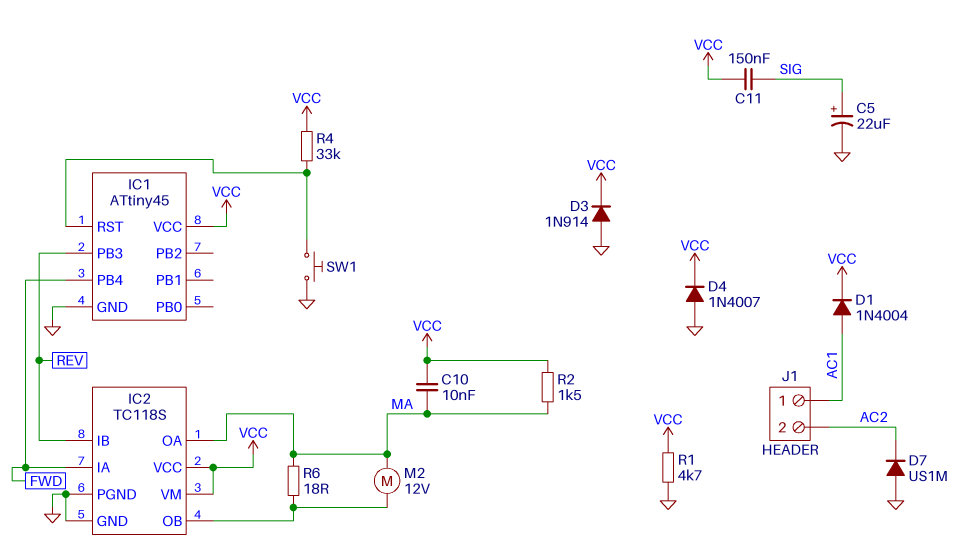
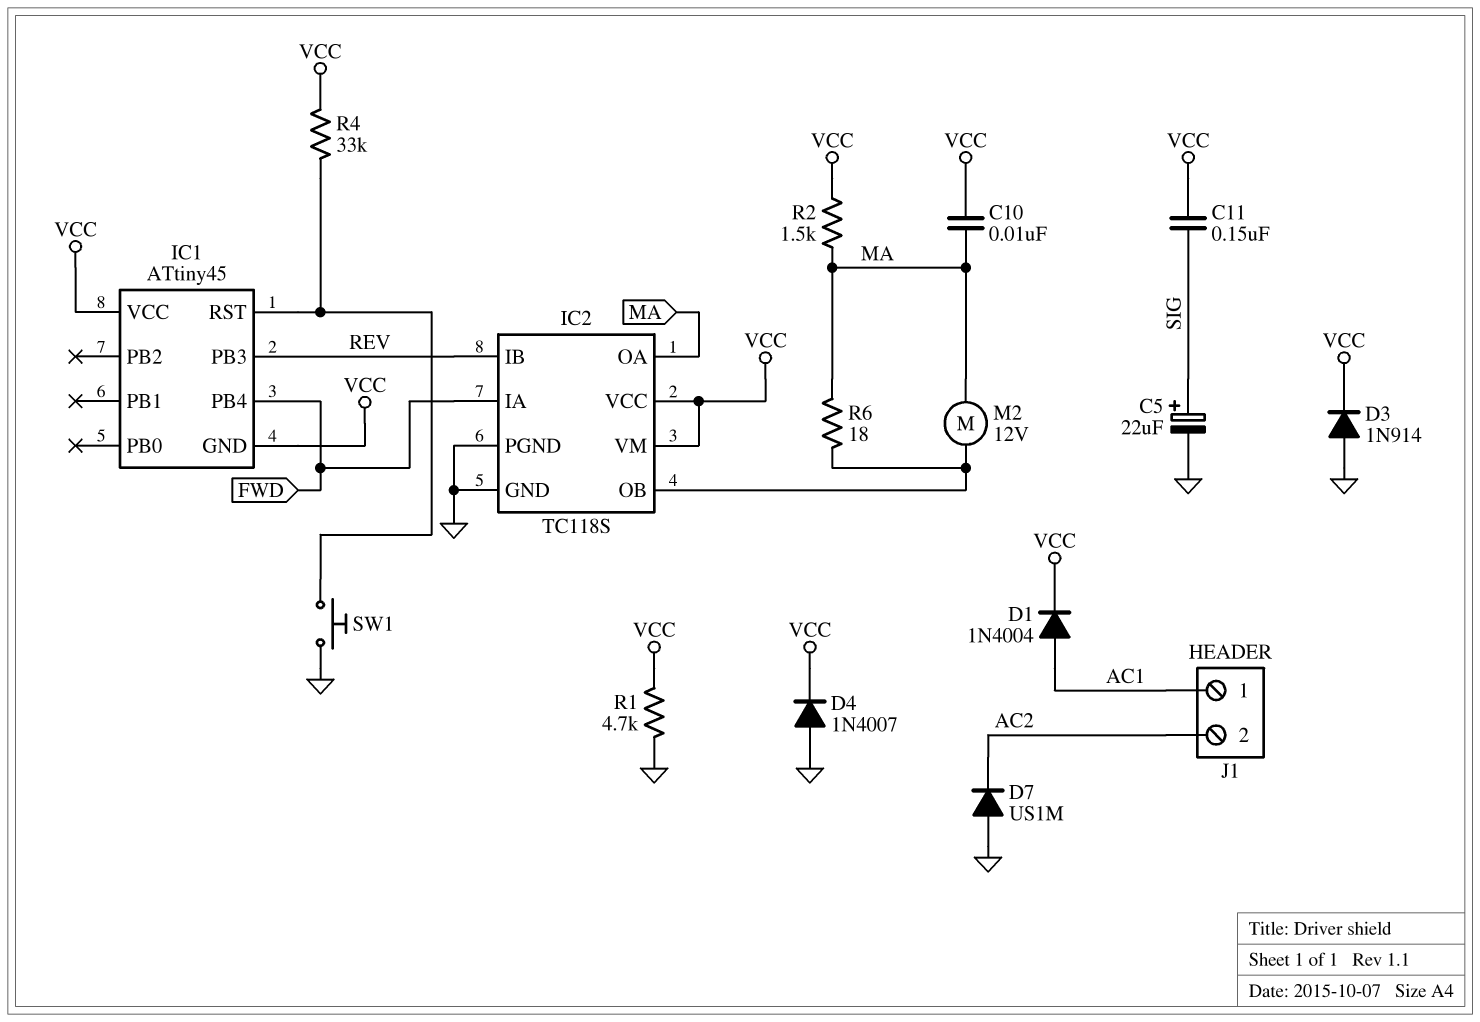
IC1 pin GND: GND -> VCC

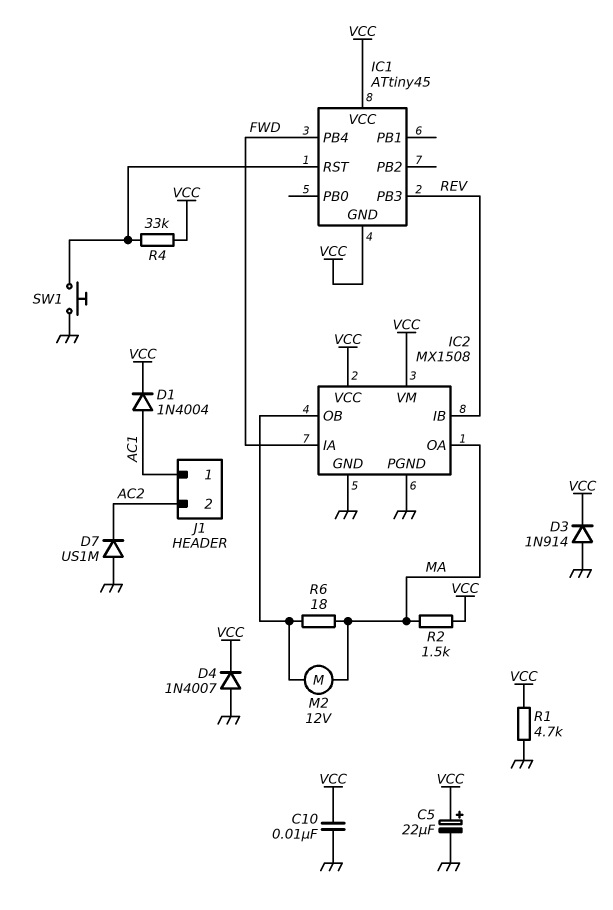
C5: 22uF (plus SIG, minus GND) -> 22uF (plus VCC, minus GND)
C10: 10nF (MA, VCC) -> 10nF (GND, VCC)
C11: 150nF (SIG, VCC) -> none
IC2: TC118S -> MX1508

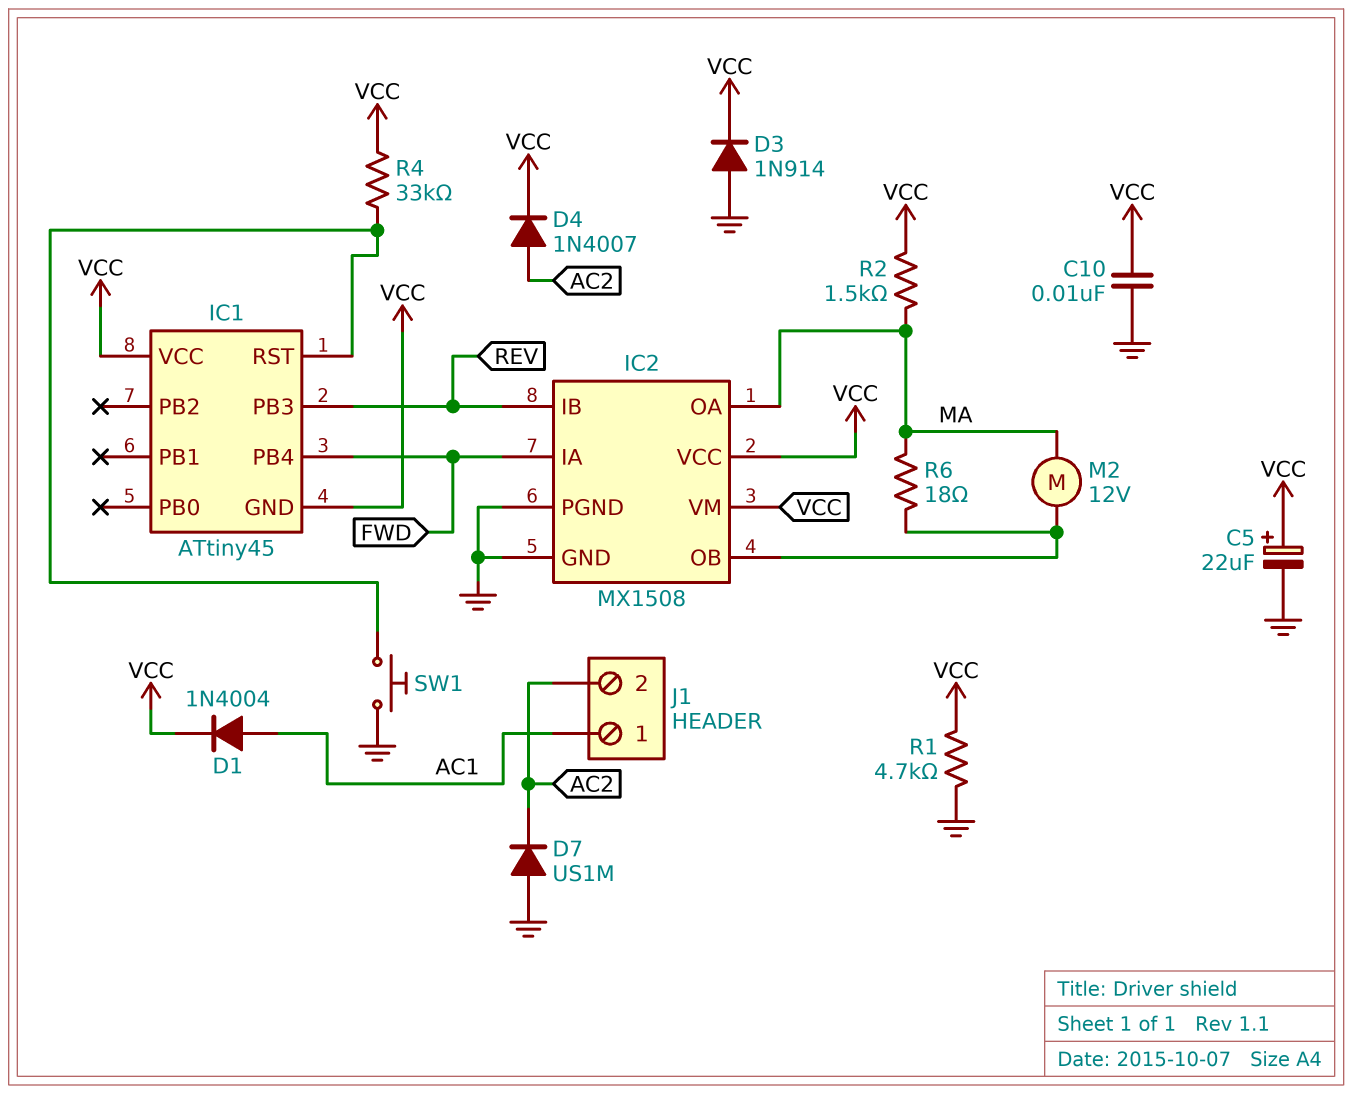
D4: diode 1N4007 (A GND, K VCC) -> diode 1N4007 (A AC2, K VCC)

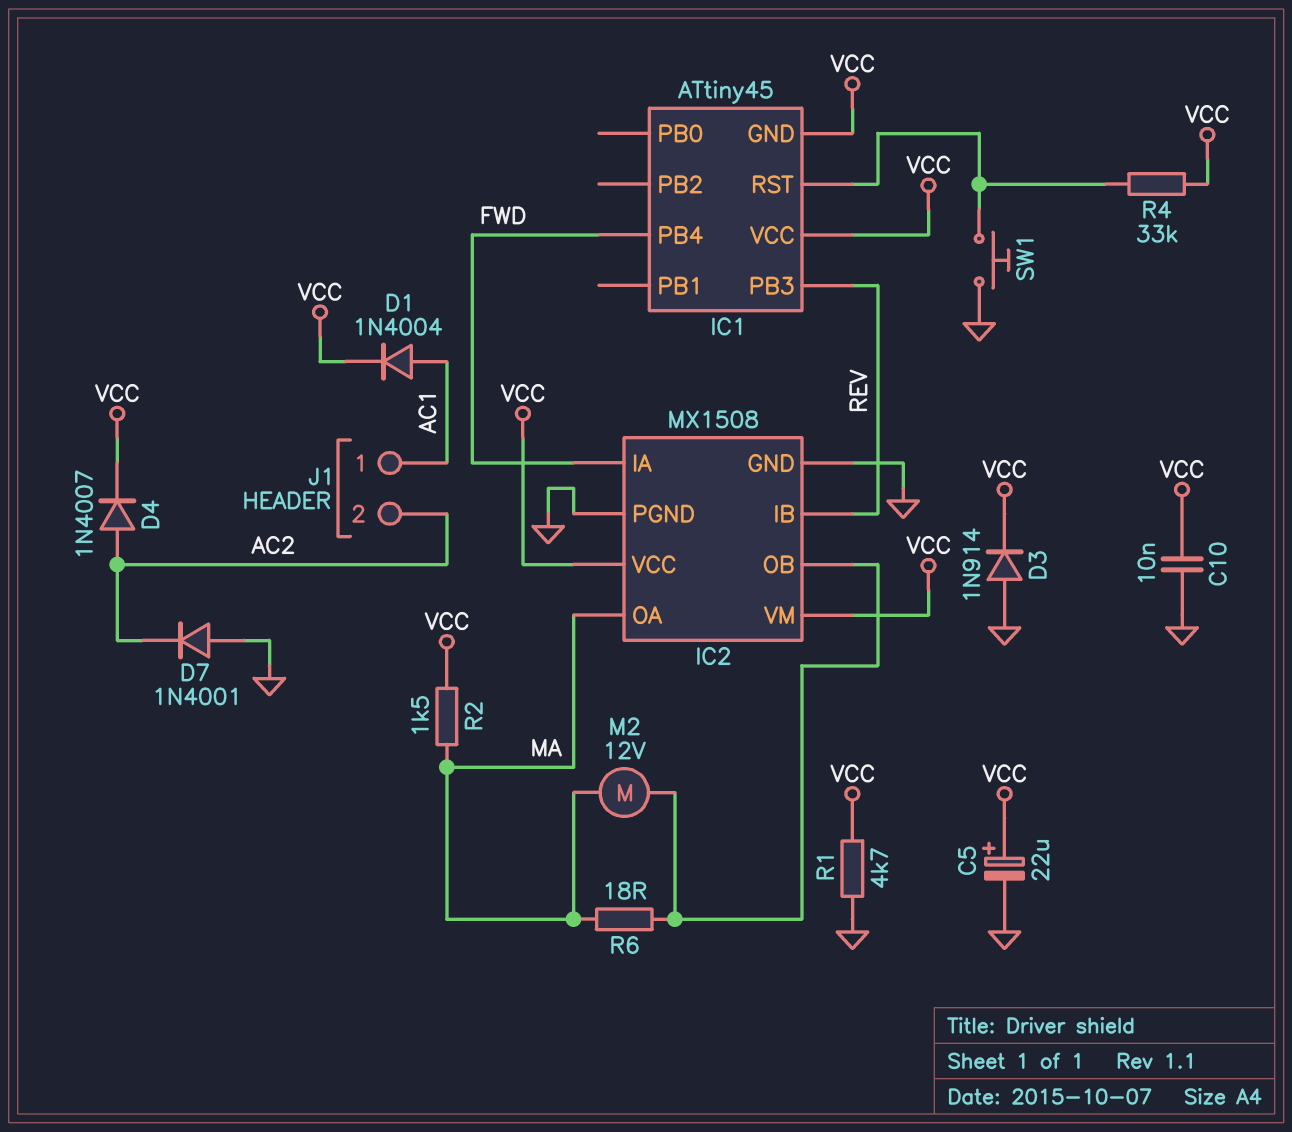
D7: diode US1M (A GND, K AC2) -> diode 1N4001 (A GND, K AC2)

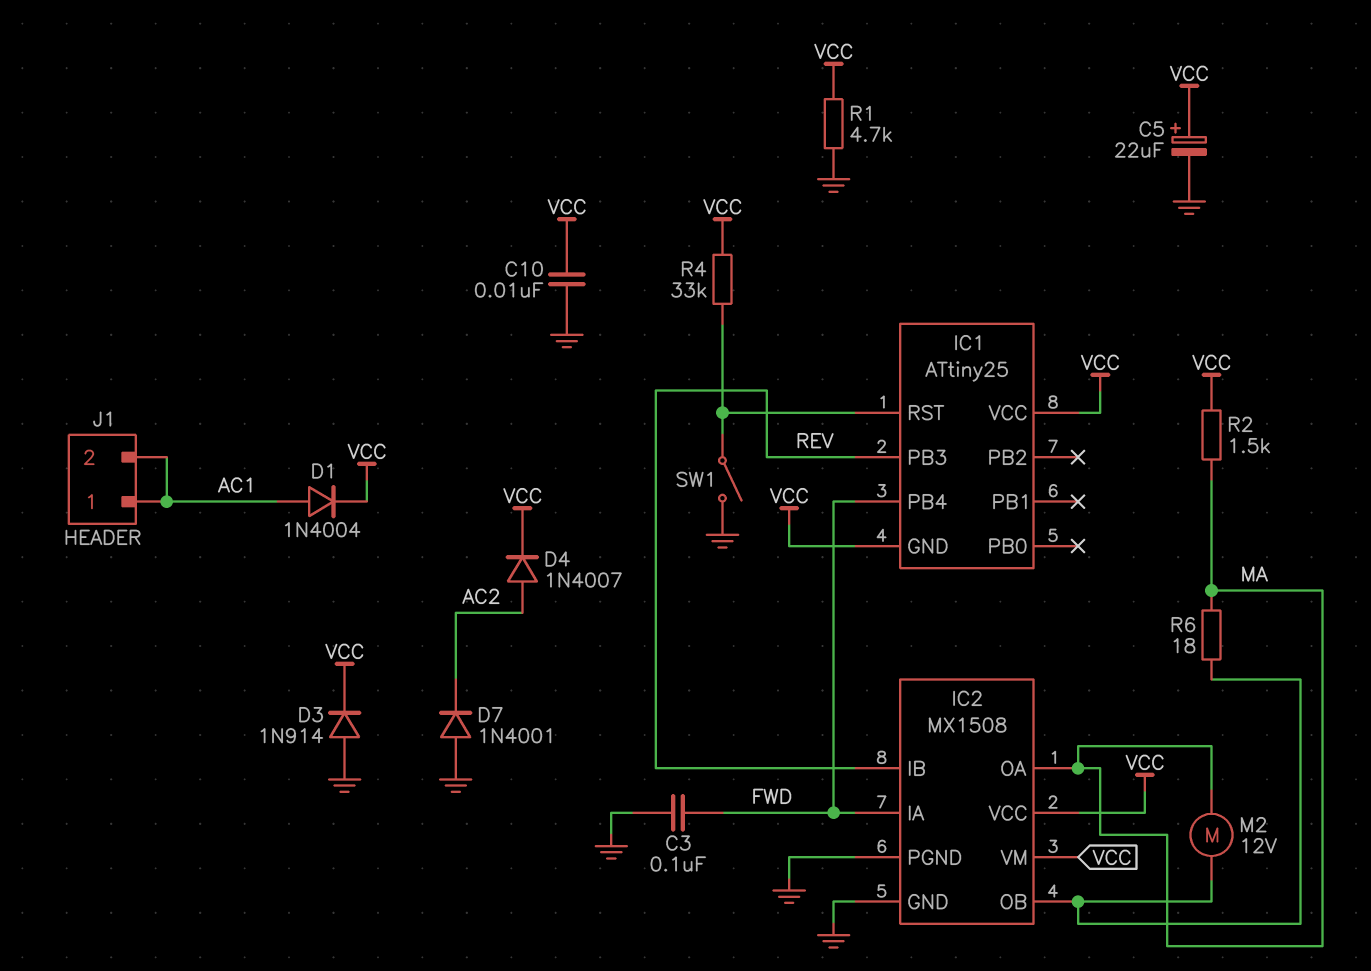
C3: none -> 100nF (FWD, GND)
IC1: ATtiny45 -> ATtiny25
J1 pin 2: AC2 -> AC1
SW1: button (GND, IC1/RST) -> switch (GND, IC1/RST)

